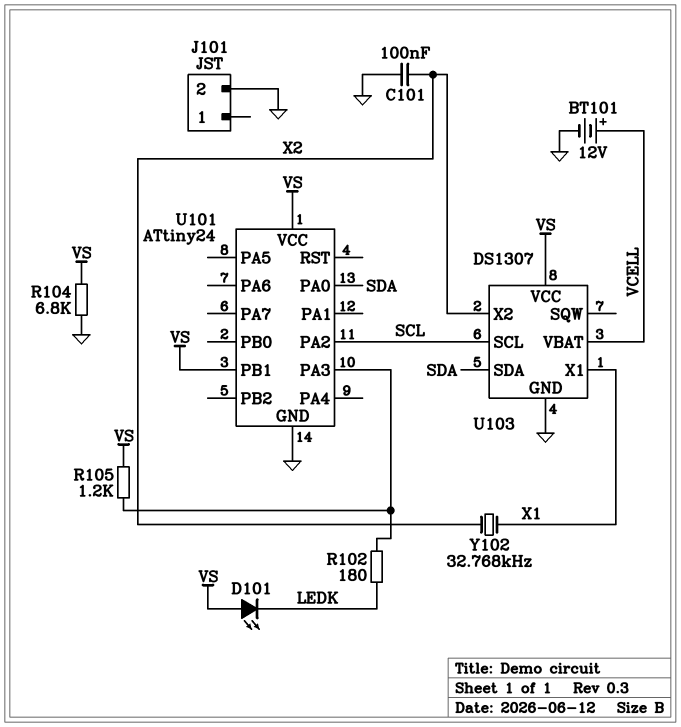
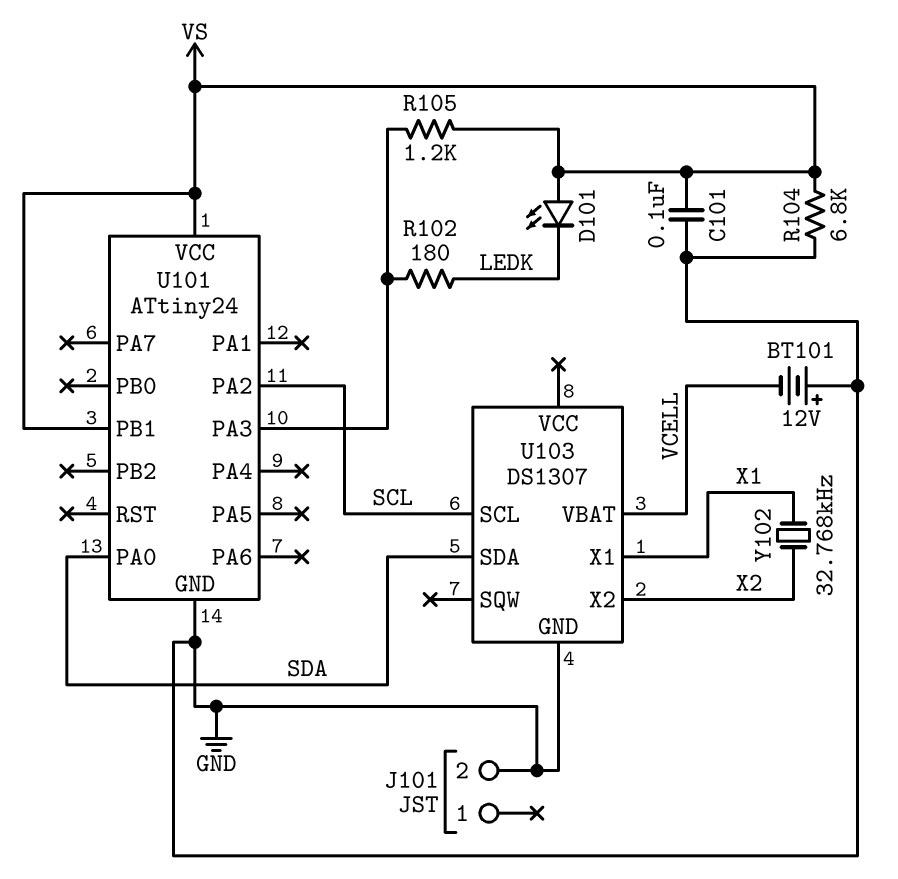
BT101: 12V (plus VCELL, minus GND) -> 12V (plus GND, minus VCELL)
C101: 100nF (GND, X2) -> 100nF (GND, VS)
U103 pin VCC: VS -> none

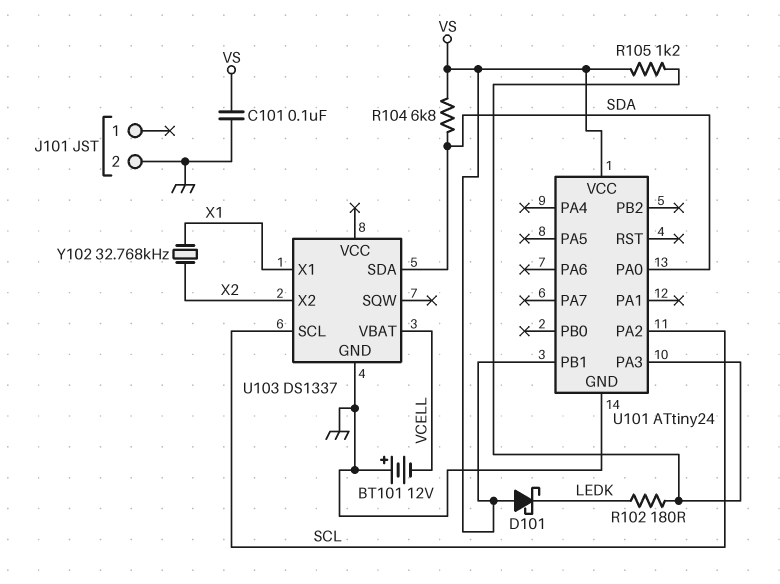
D101: LED (A VS, K LEDK) -> schottky (A VS, K LEDK)
R104: 6.8k (GND, VS) -> 6.8k (SDA, VS)
U103: DS1307 -> DS1337

